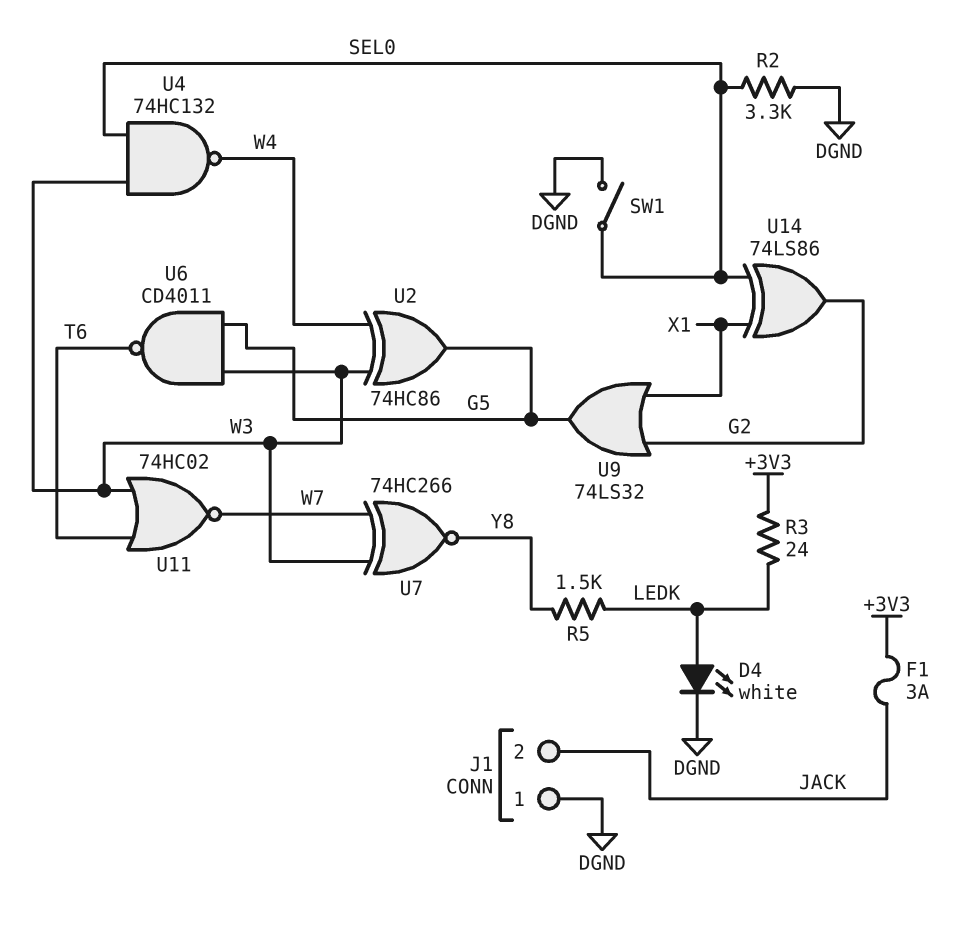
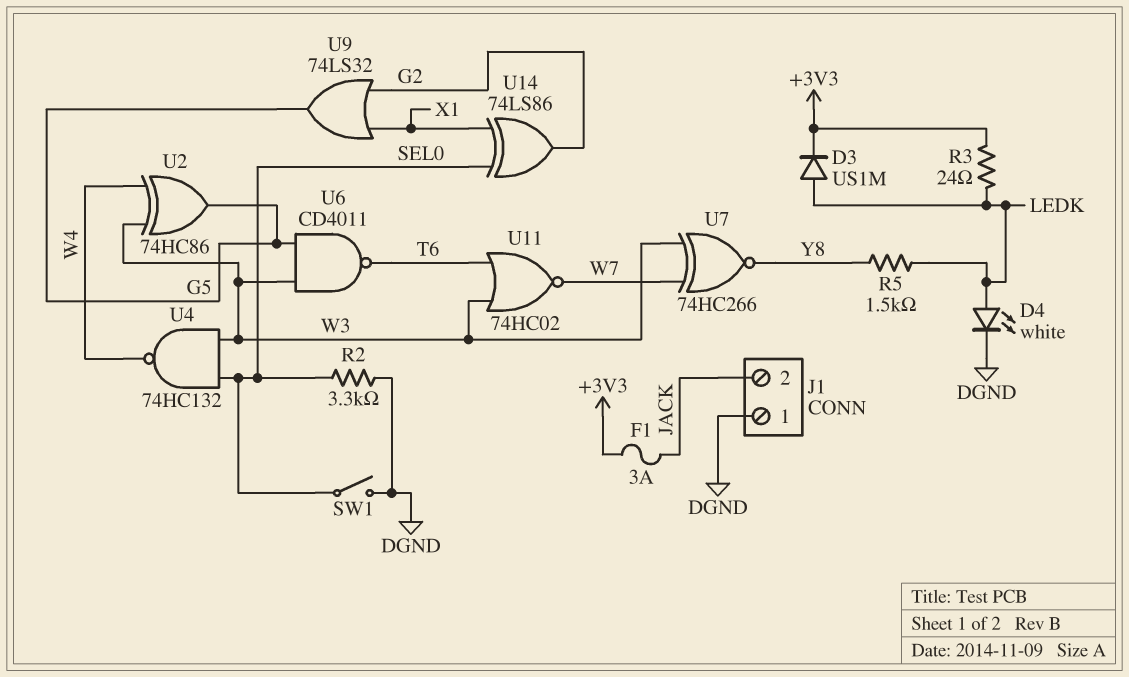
D3: none -> diode US1M (A LEDK, K +3V3)

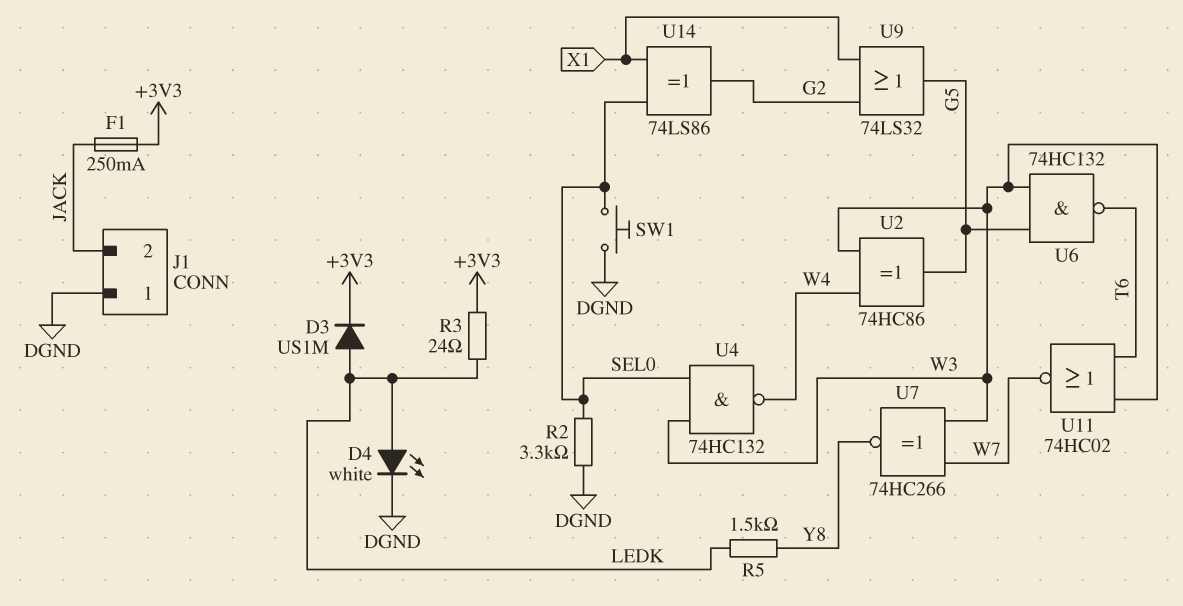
F1: 3A (+3V3, JACK) -> 250mA (+3V3, JACK)
SW1: switch (DGND, SEL0) -> button (DGND, SEL0)
U6: NAND CD4011 (in G5, in W3, out T6) -> NAND 74HC132 (in G5, in W3, out T6)

